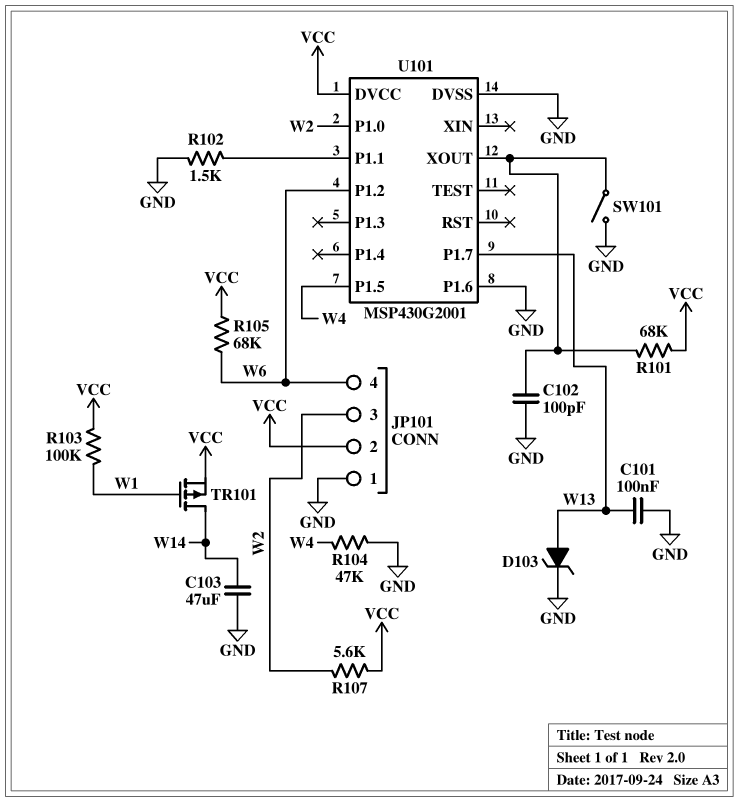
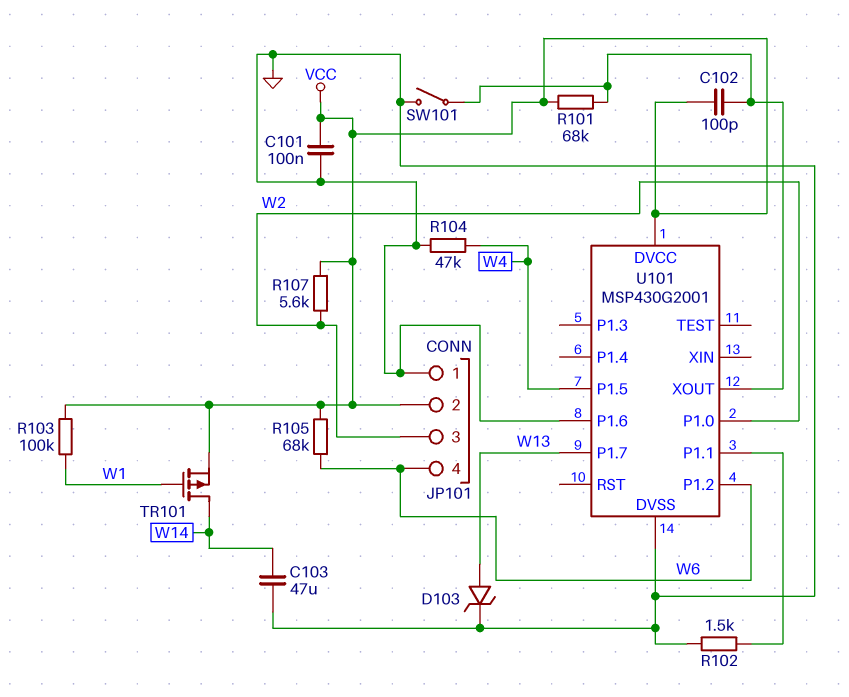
C101: 100nF (GND, W13) -> 100nF (GND, VCC)
C102: 100pF (GND, U101/XOUT) -> 100pF (U101/XOUT, VCC)

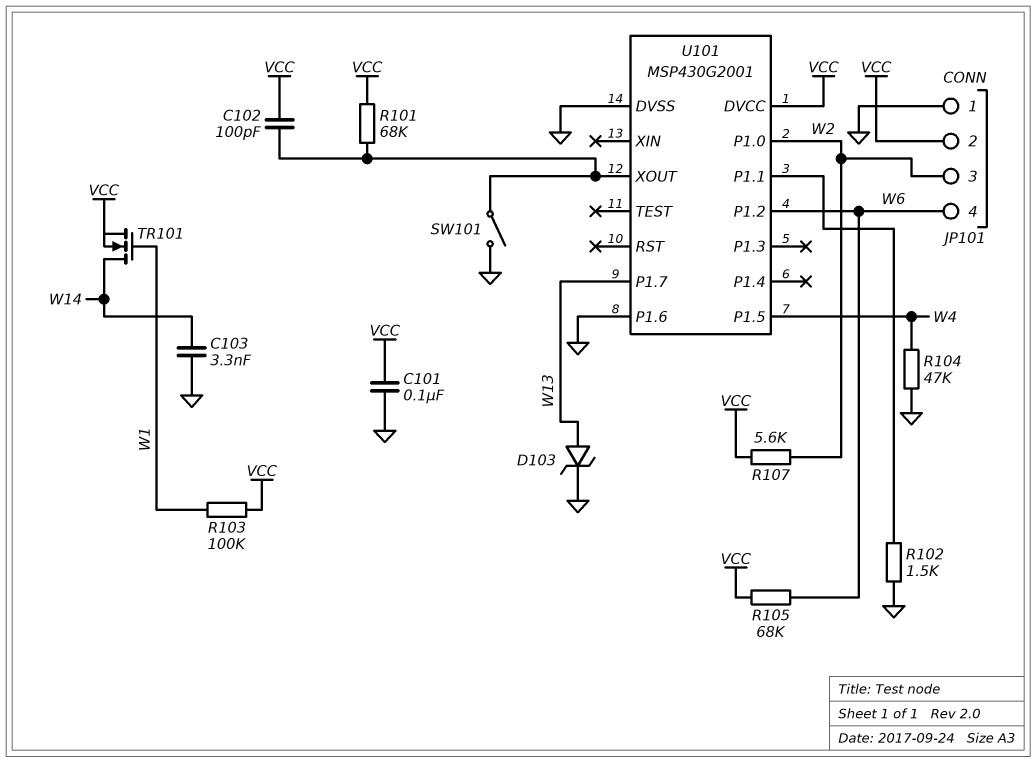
C103: 47uF (GND, W14) -> 3.3nF (GND, W14)
TR101: PMOS (G W1, D W14, S VCC) -> NMOS (G W1, D W14, S VCC)

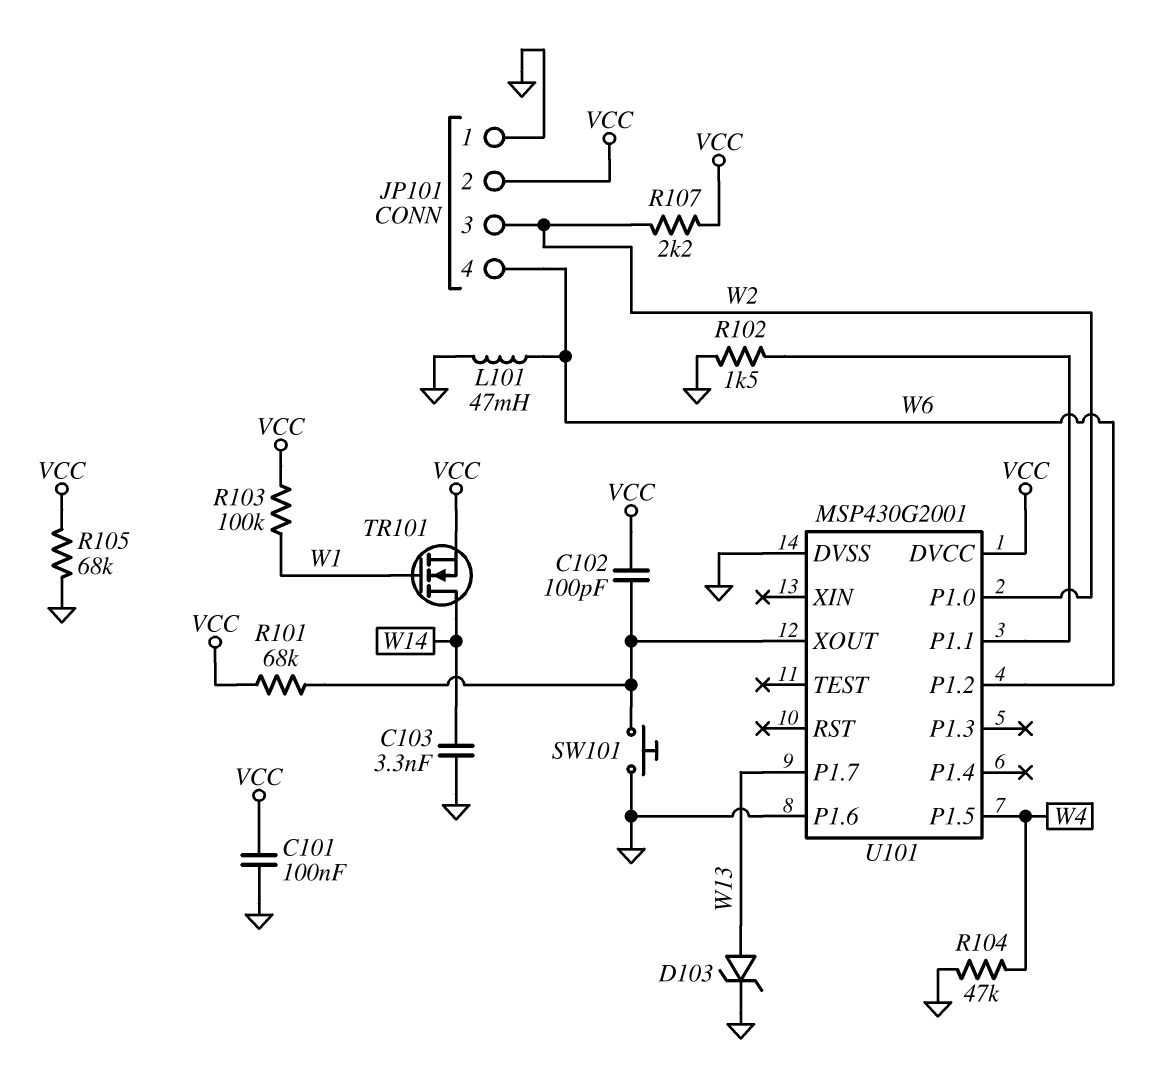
L101: none -> 47mH (GND, W6)
R105: 68k (VCC, W6) -> 68k (GND, VCC)
R107: 5.6k (VCC, W2) -> 2.2k (VCC, W2)
SW101: switch (GND, U101/XOUT) -> button (GND, U101/XOUT)

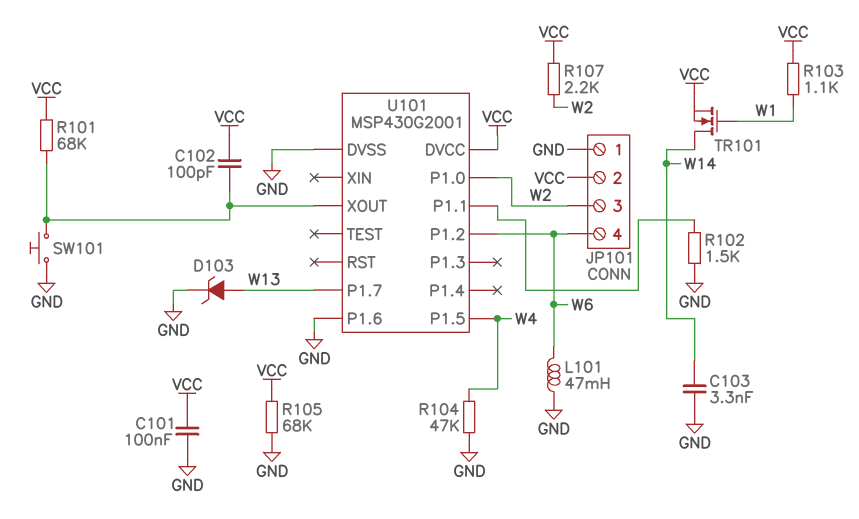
R103: 100k (VCC, W1) -> 1.1k (VCC, W1)

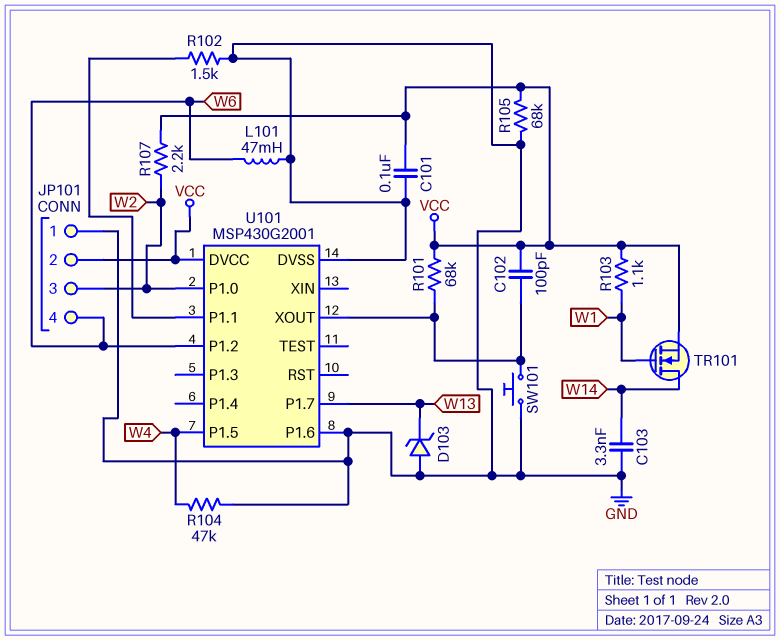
D103: zener (A W13, K GND) -> zener (A GND, K W13)

